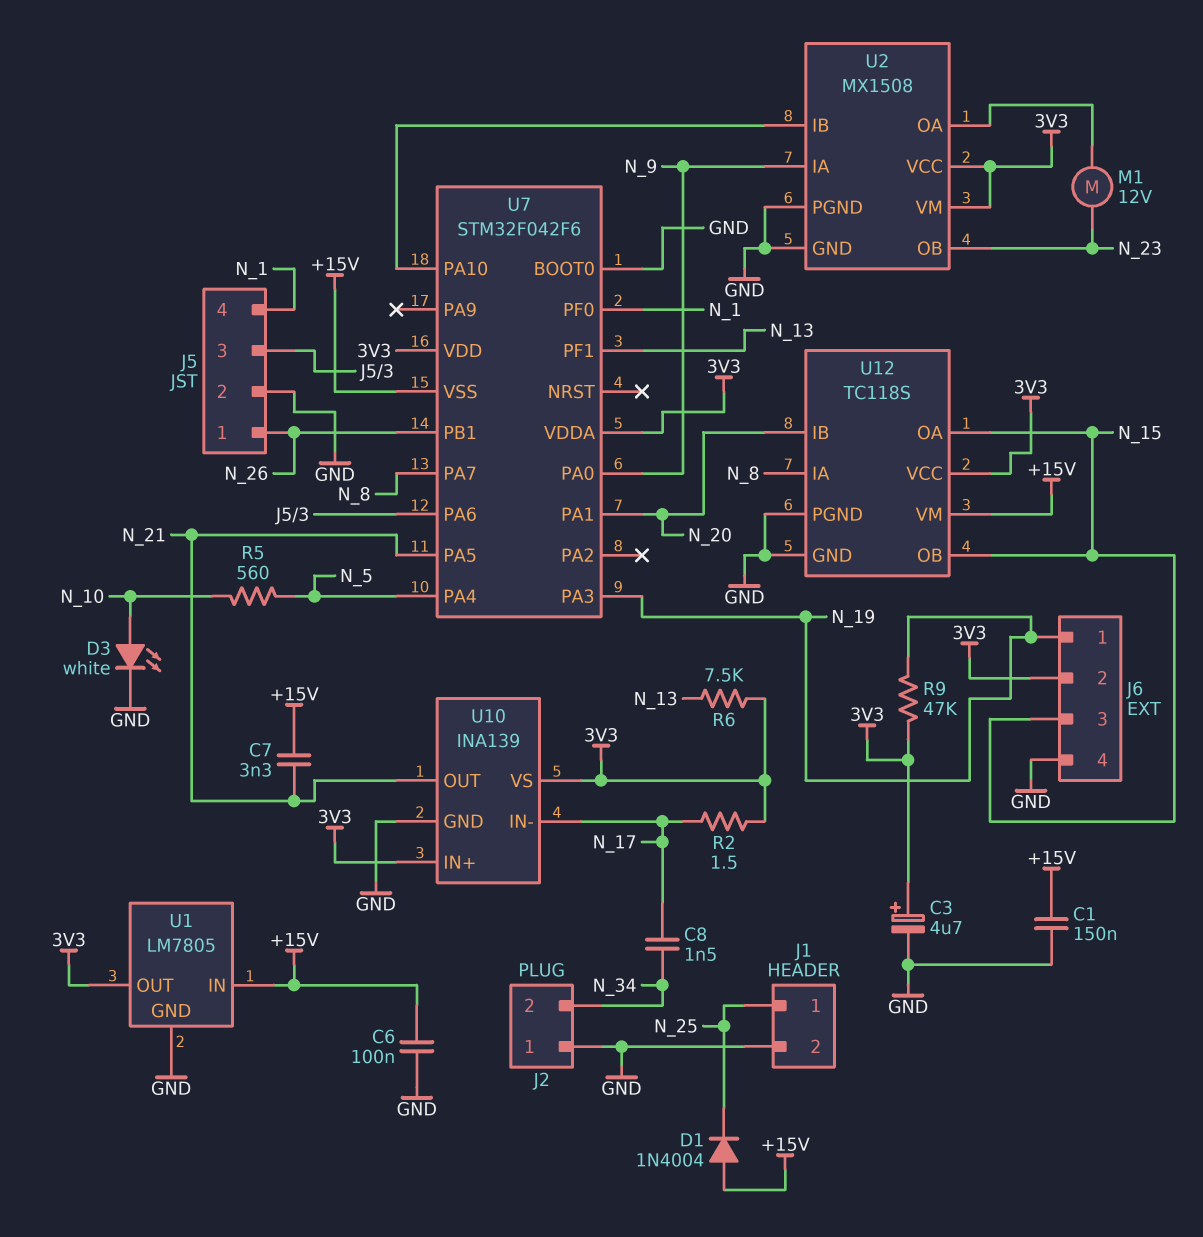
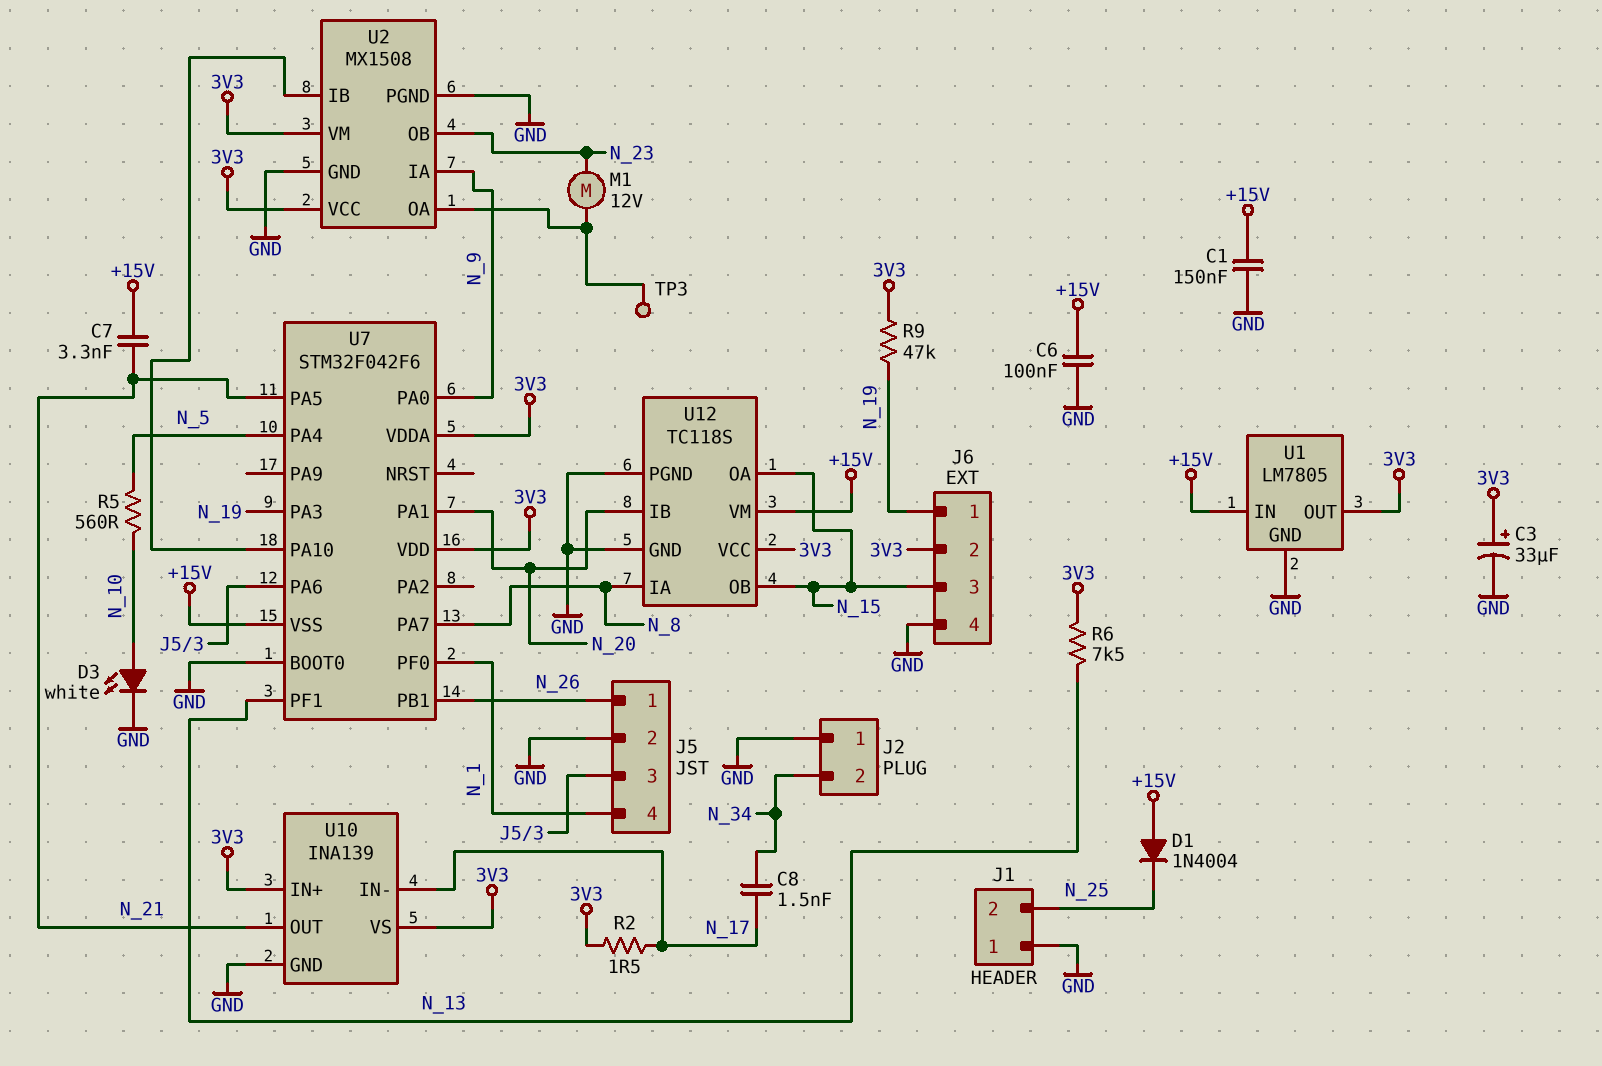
C3: 4.7uF (plus 3V3, minus GND) -> 33uF (plus 3V3, minus GND)
J1 pin 1: N_25 -> GND
J1 pin 2: GND -> N_25
TP3: none -> test point (U2/OA)

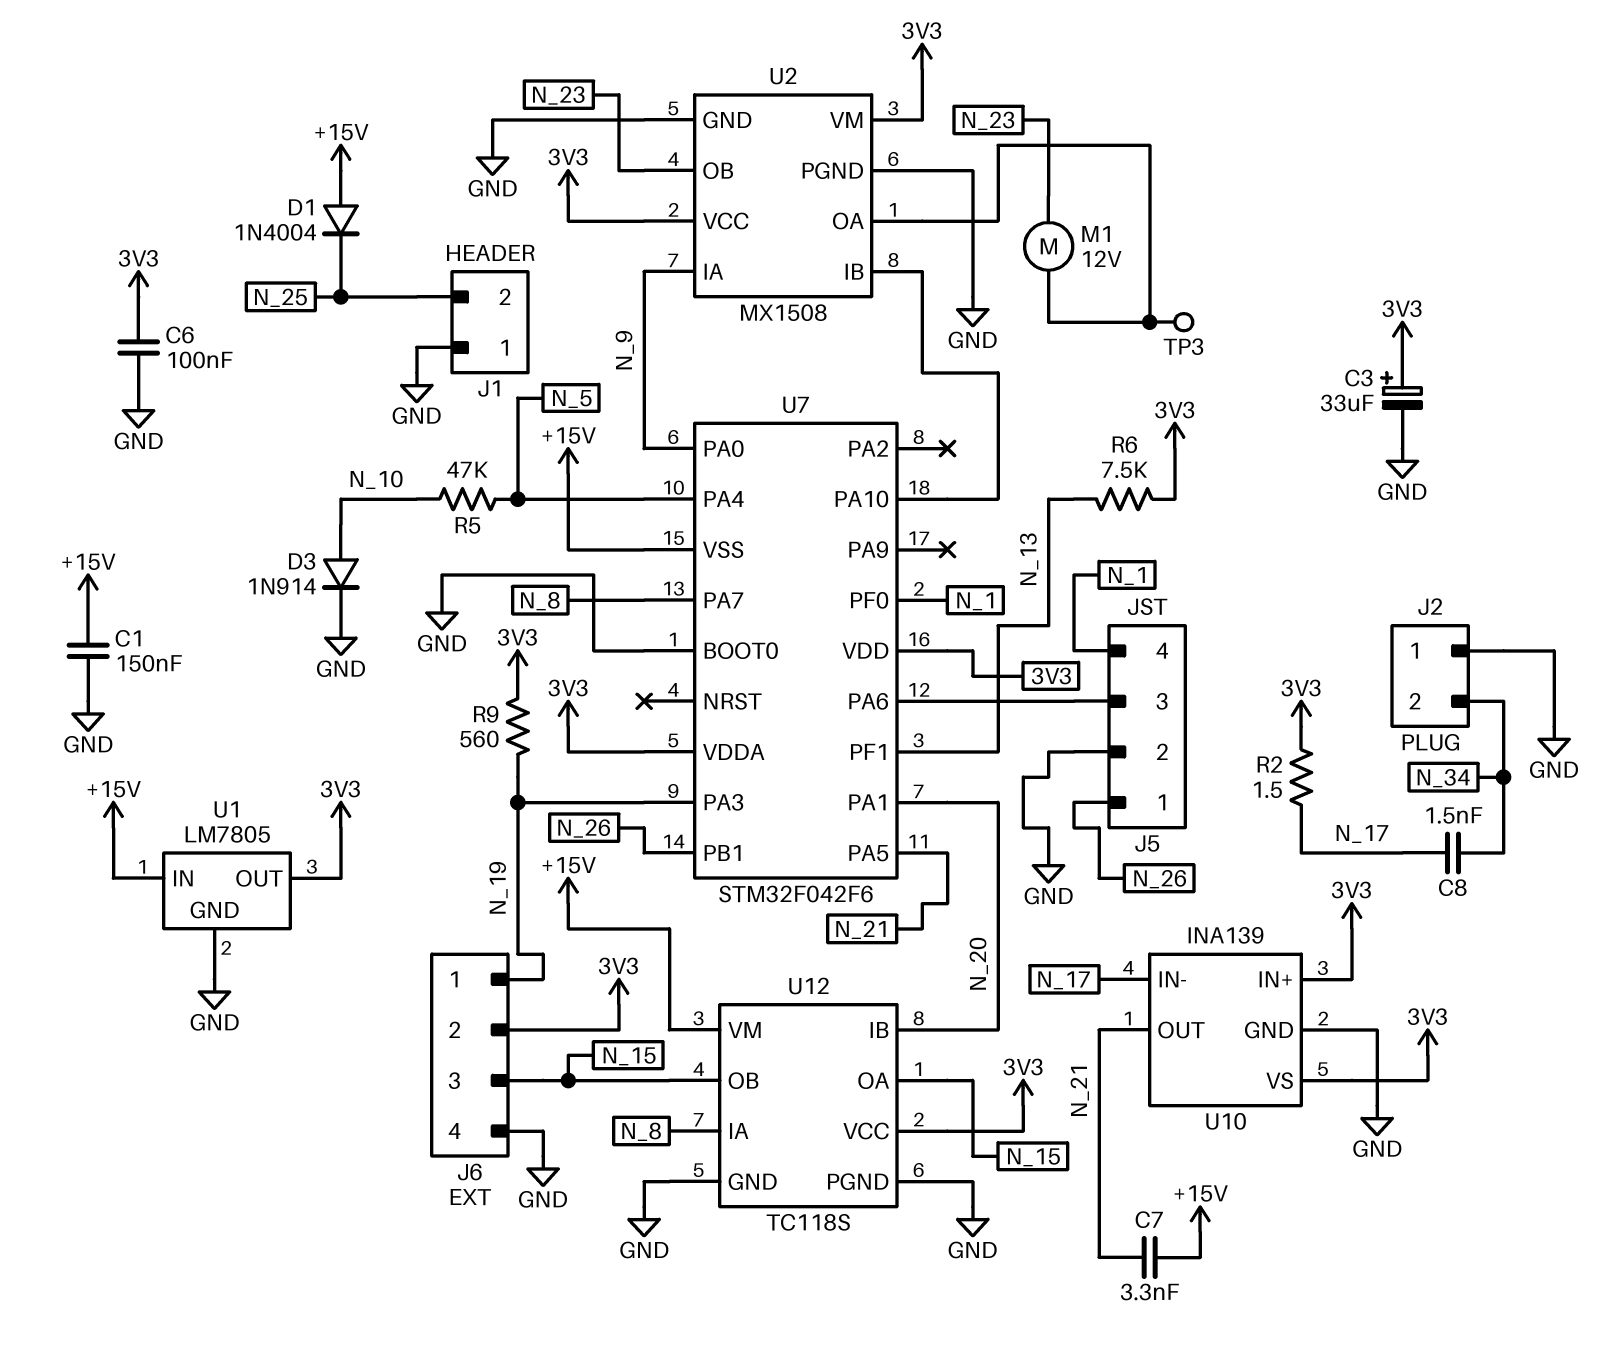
C6: 100nF (+15V, GND) -> 100nF (3V3, GND)
D3: LED white (A N_10, K GND) -> diode 1N914 (A N_10, K GND)
R5: 560 (N_5, N_10) -> 47k (N_5, N_10)
R9: 47k (3V3, N_19) -> 560 (3V3, N_19)

